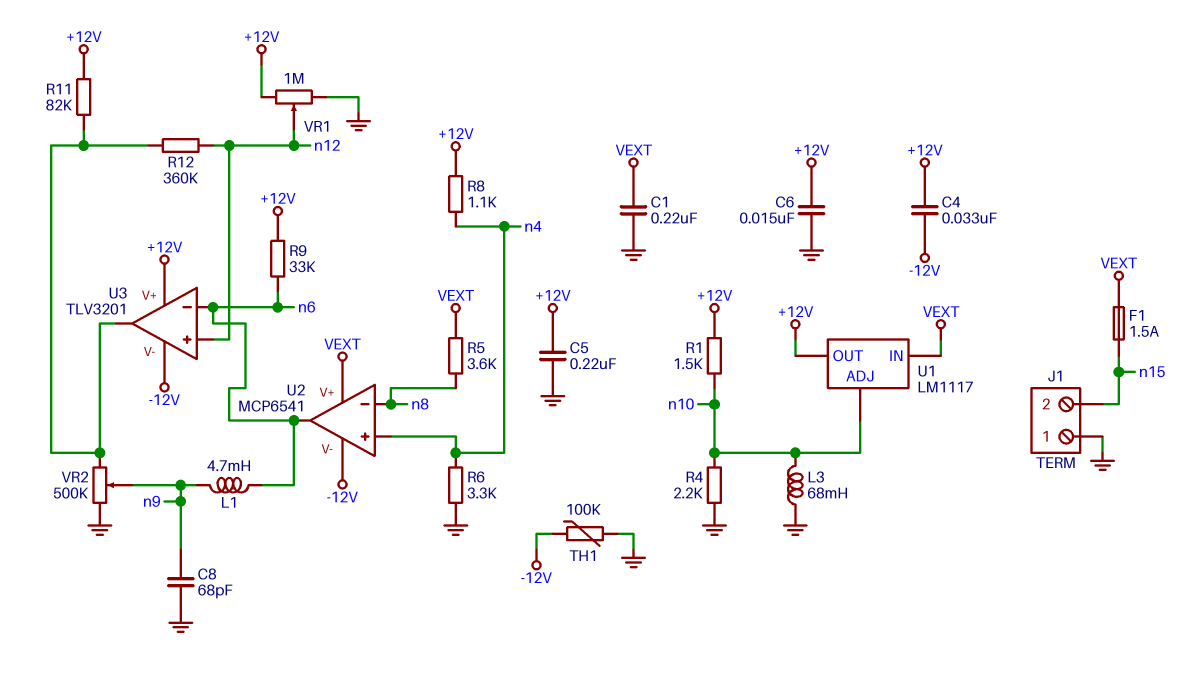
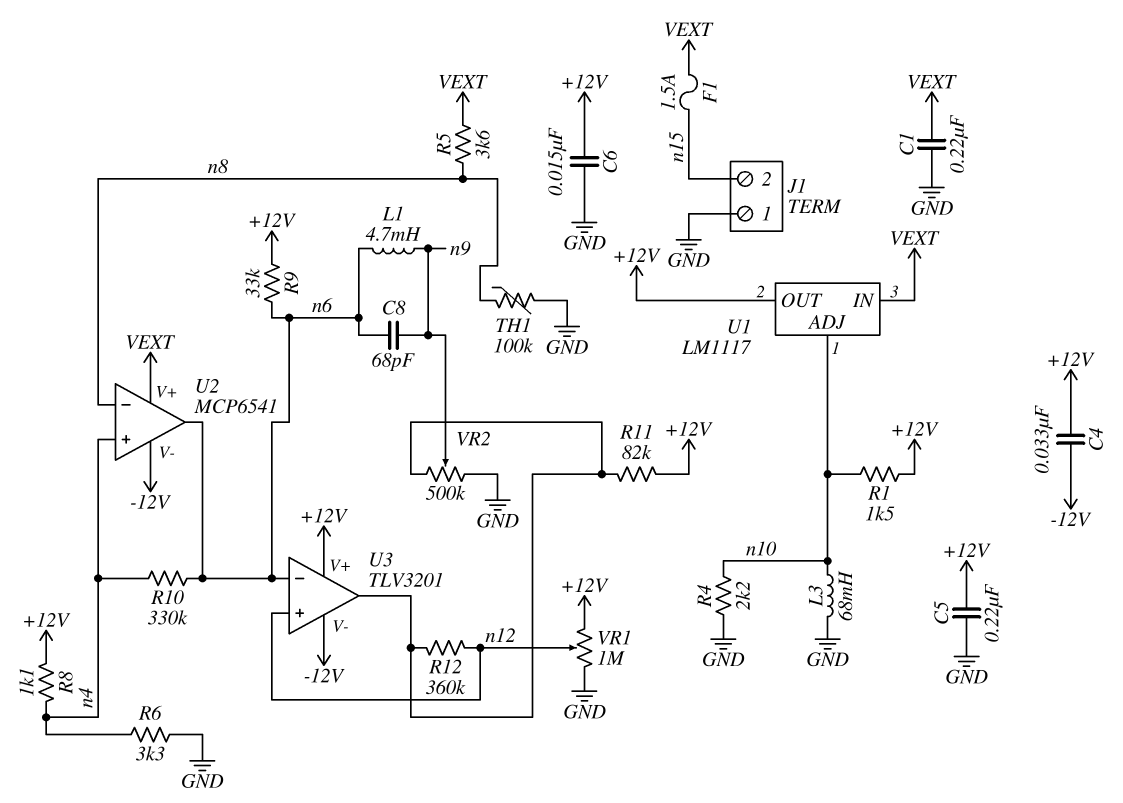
C8: 68pF (GND, n9) -> 68pF (n6, n9)
R10: none -> 330k (n4, n6)
TH1: 100k (-12V, GND) -> 100k (GND, n8)

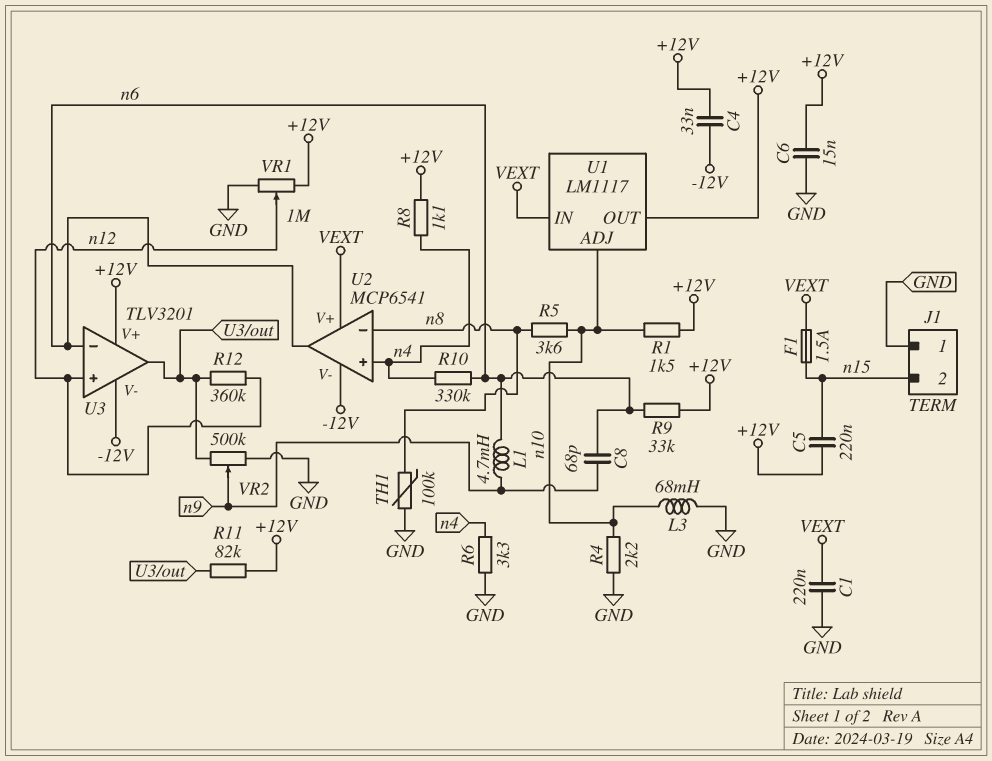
C5: 220nF (+12V, GND) -> 220nF (+12V, n15)
R5: 3.6k (VEXT, n8) -> 3.6k (n8, n10)

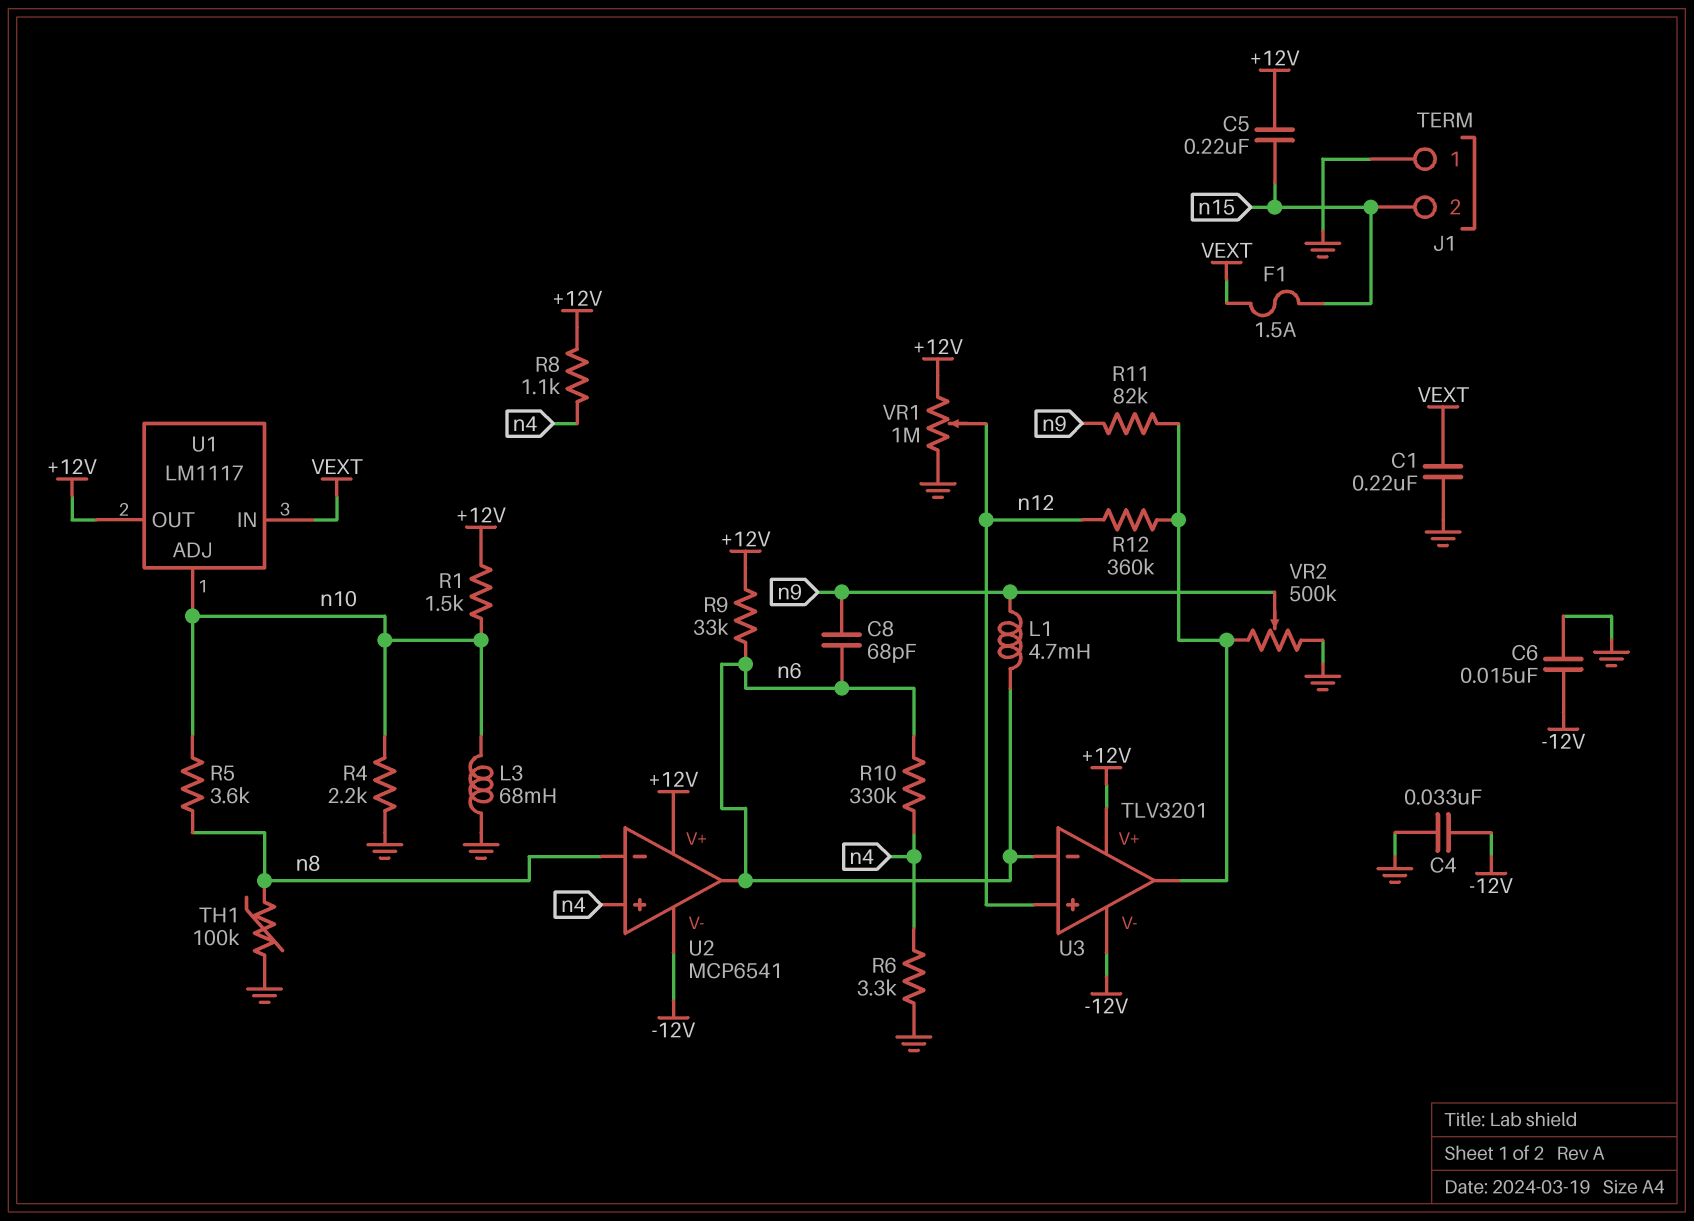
C4: 33nF (+12V, -12V) -> 33nF (-12V, GND)
C6: 15nF (+12V, GND) -> 15nF (-12V, GND)
R11: 82k (+12V, U3/out) -> 82k (U3/out, n9)
U2 pin V+: VEXT -> +12V

